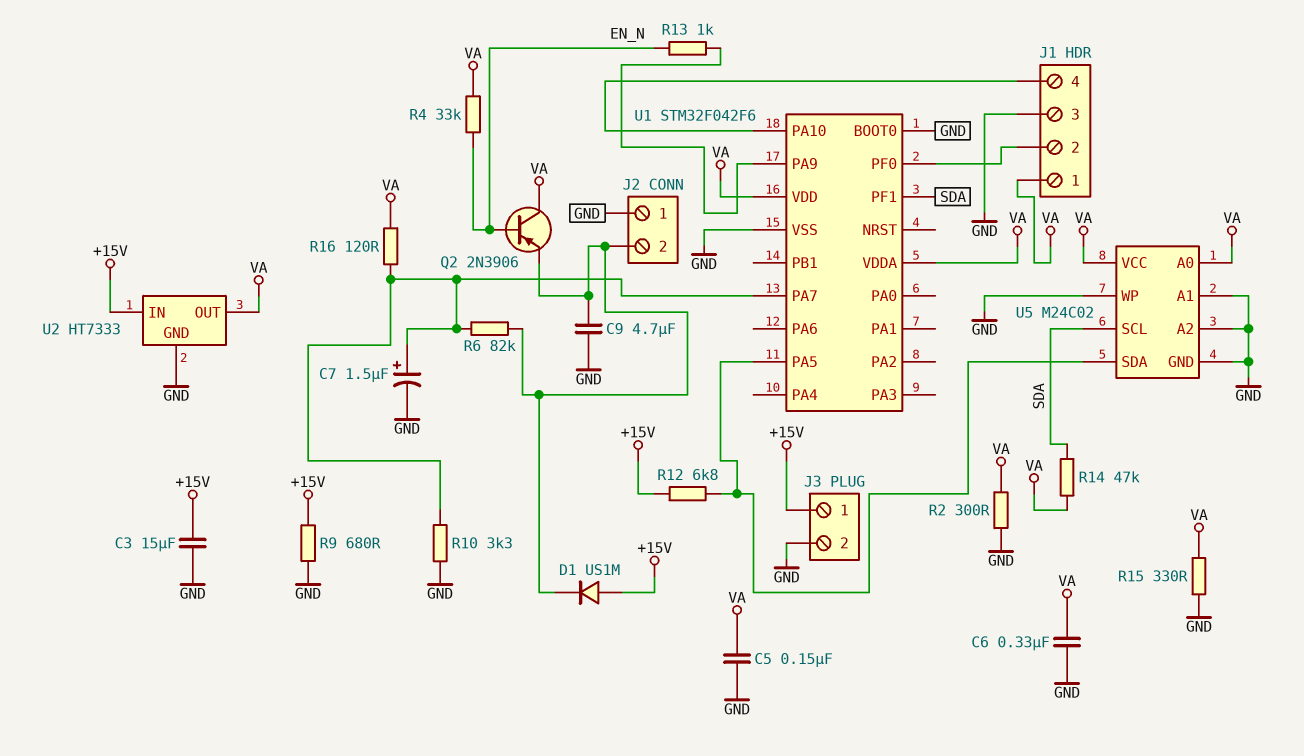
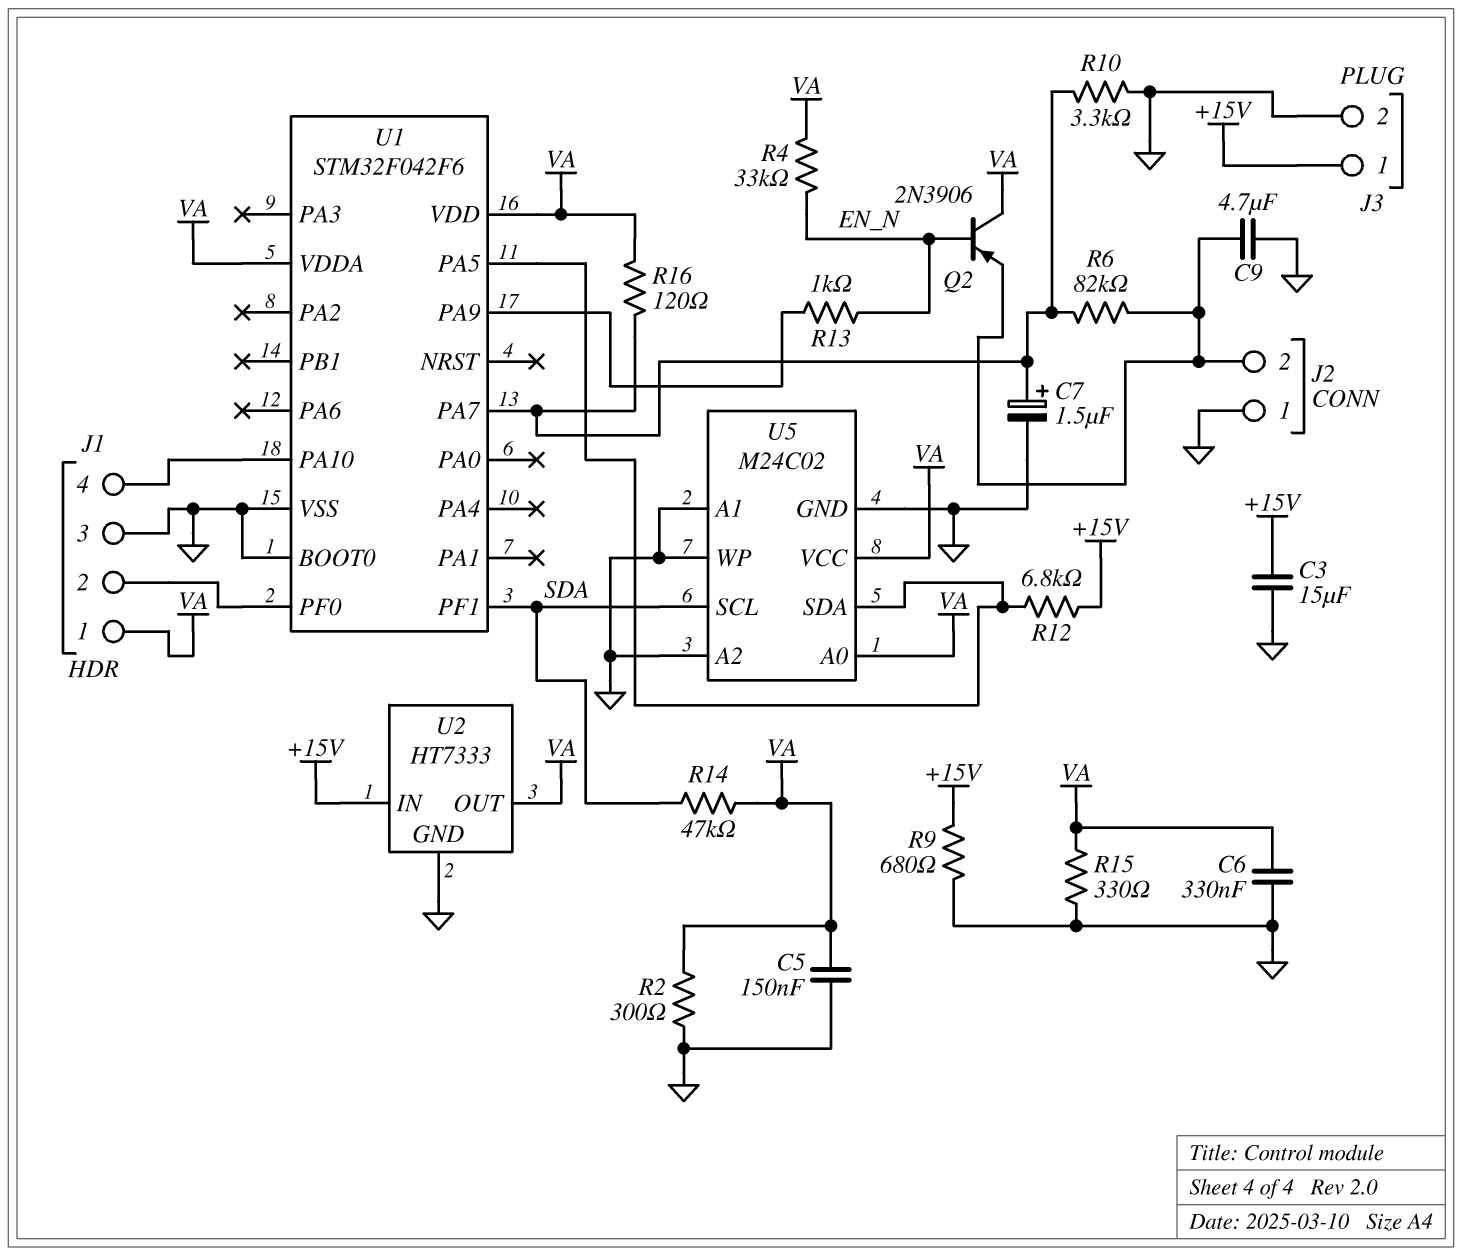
D1: diode US1M (A +15V, K J2/2) -> none

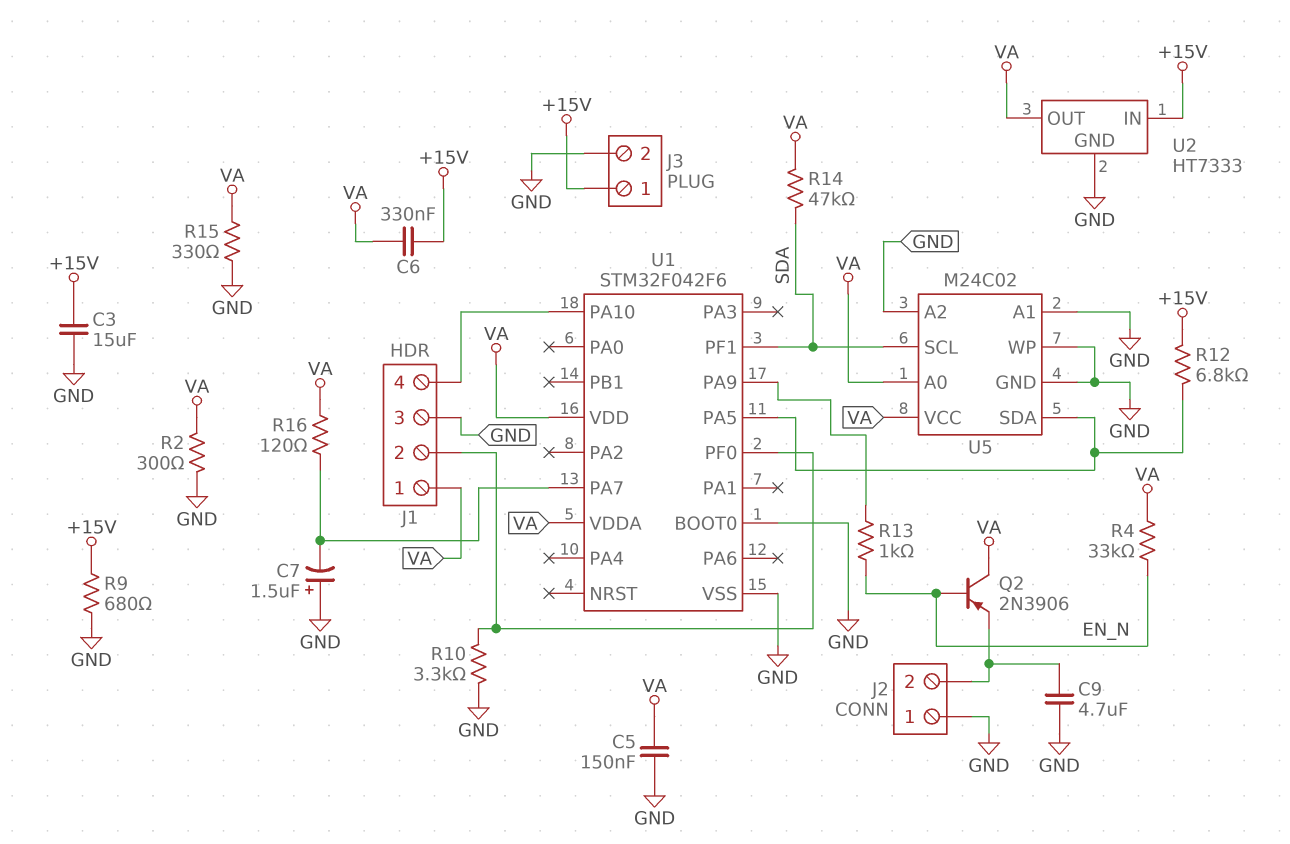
C6: 330nF (GND, VA) -> 330nF (+15V, VA)
C7: 1.5uF (plus U1/PA7, minus GND) -> 1.5uF (plus GND, minus U1/PA7)
R6: 82k (J2/2, U1/PA7) -> none
R10: 3.3k (GND, U1/PA7) -> 3.3k (GND, J1/2)

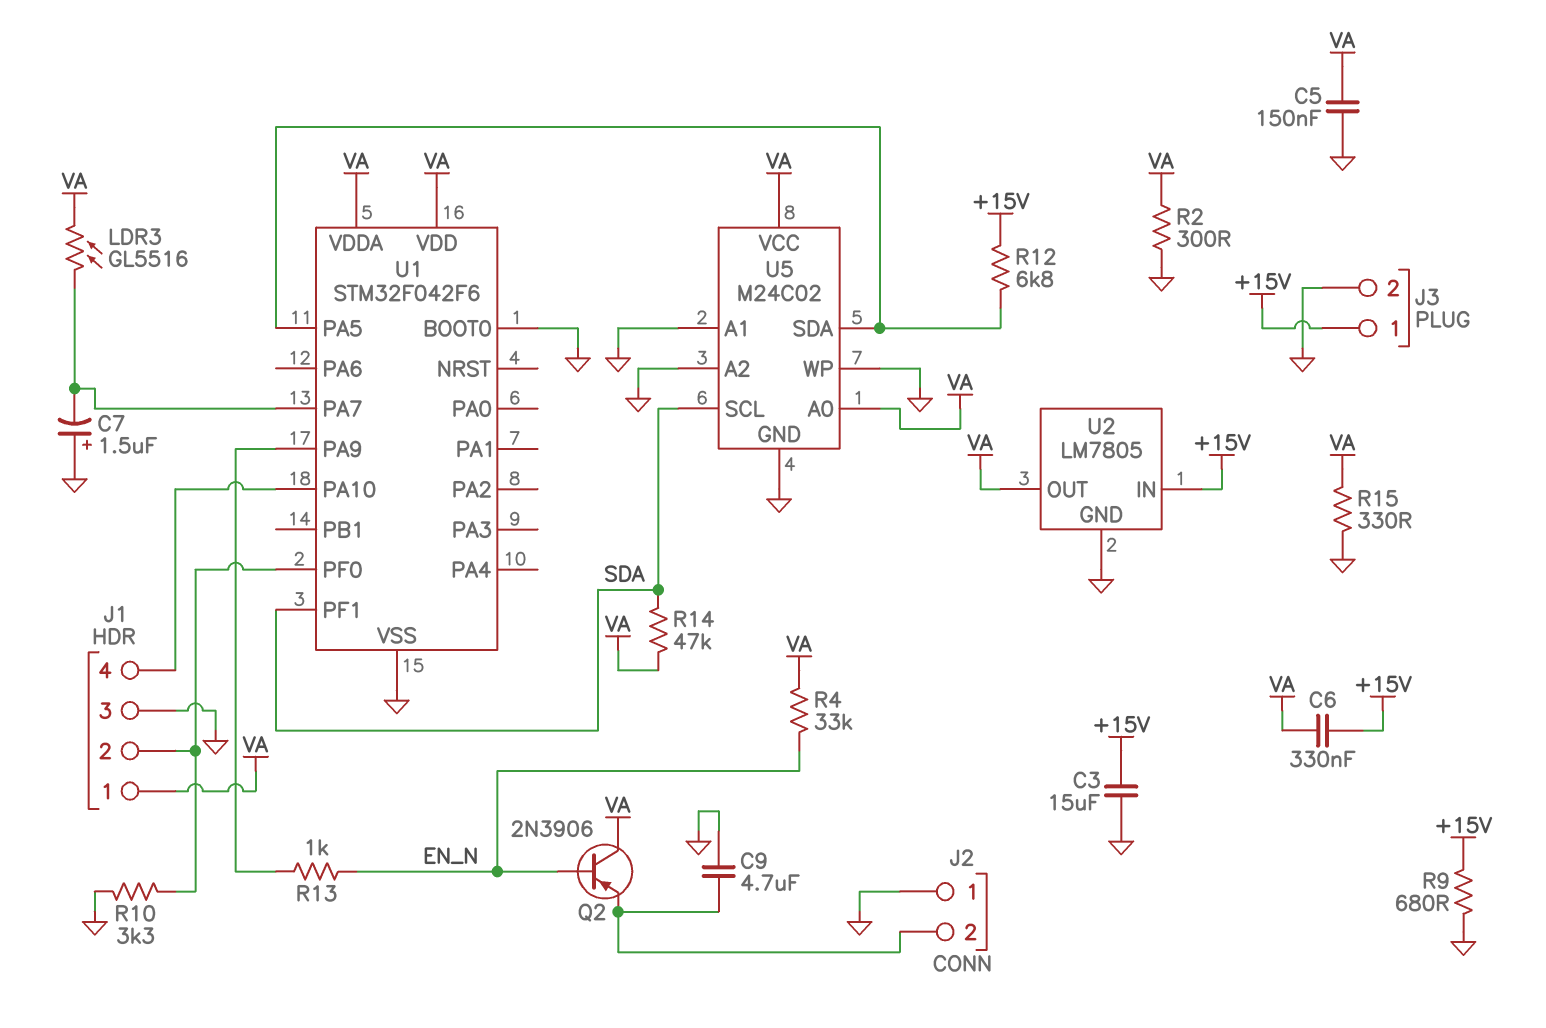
LDR3: none -> GL5516 (U1/PA7, VA)
R16: 120 (U1/PA7, VA) -> none
U2: HT7333 -> LM7805

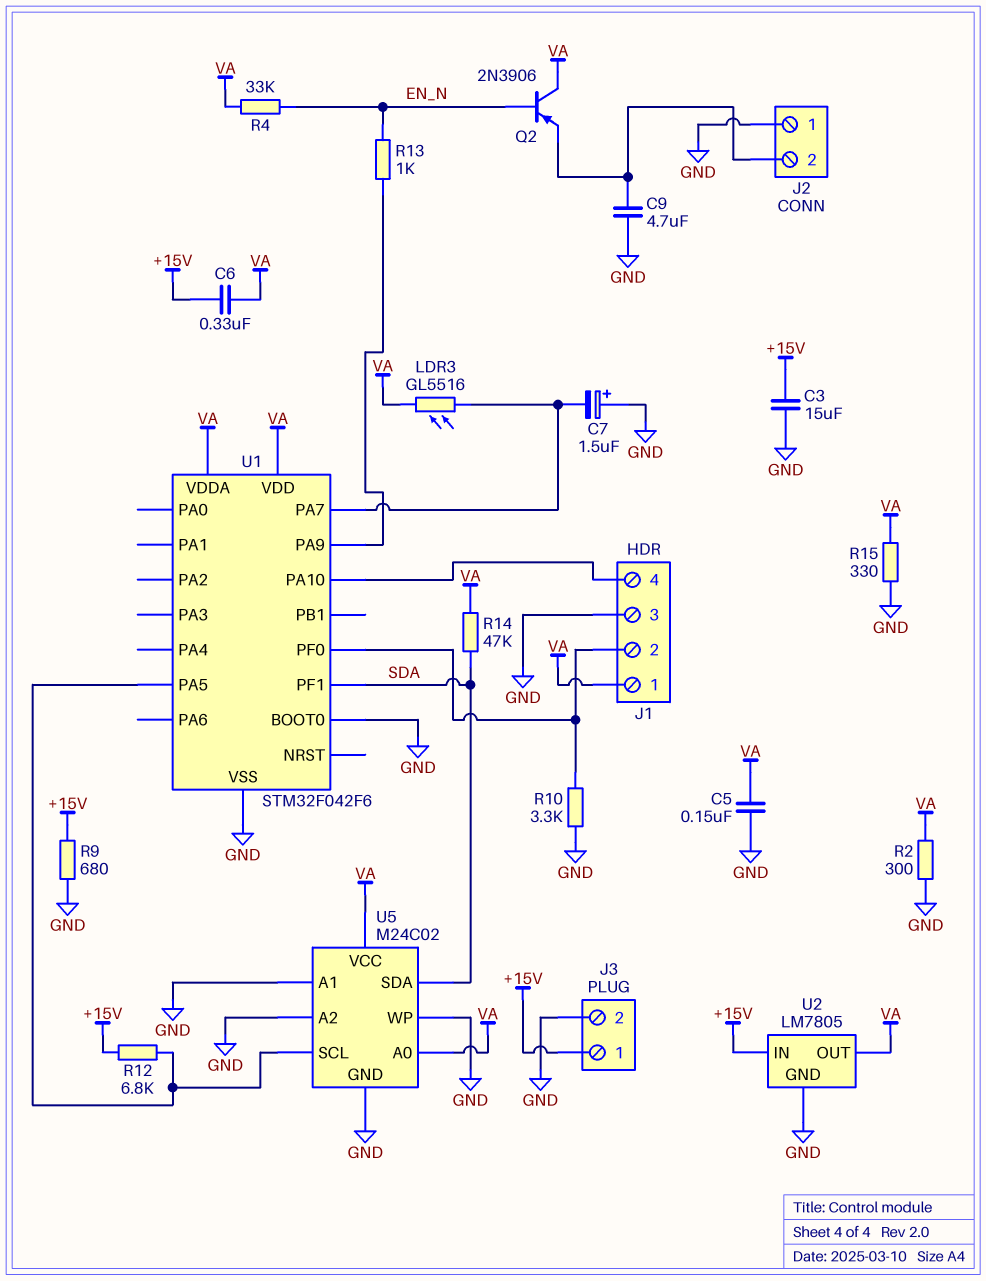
U5 pin SCL: SDA -> U1/PA5
U5 pin SDA: U1/PA5 -> SDA

